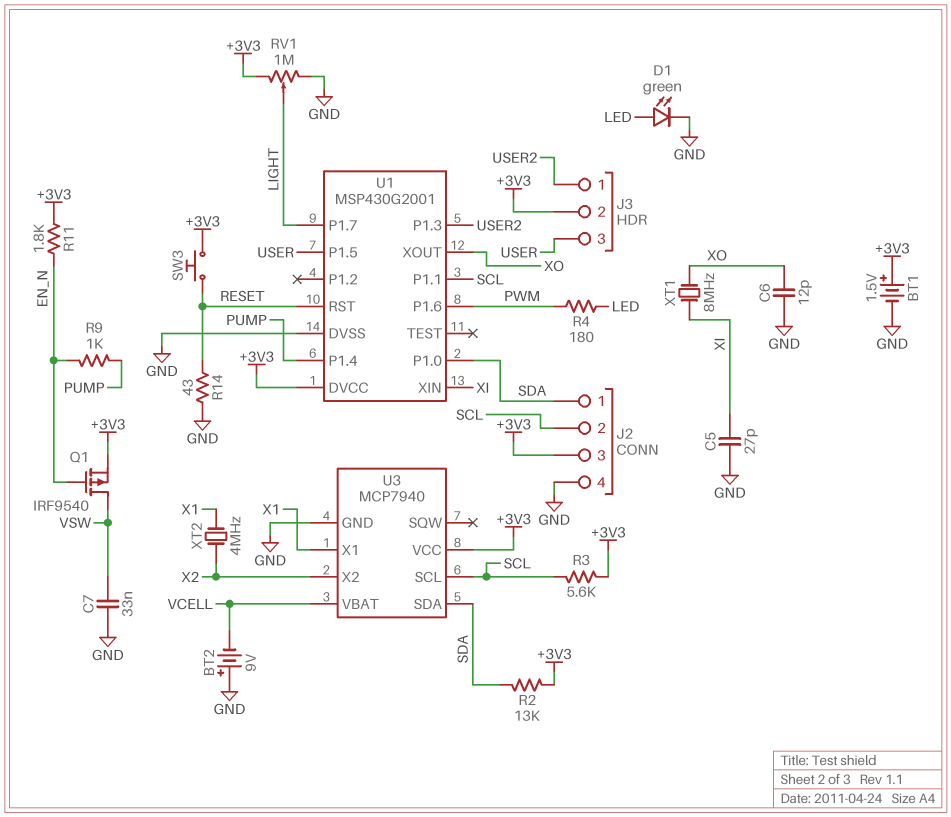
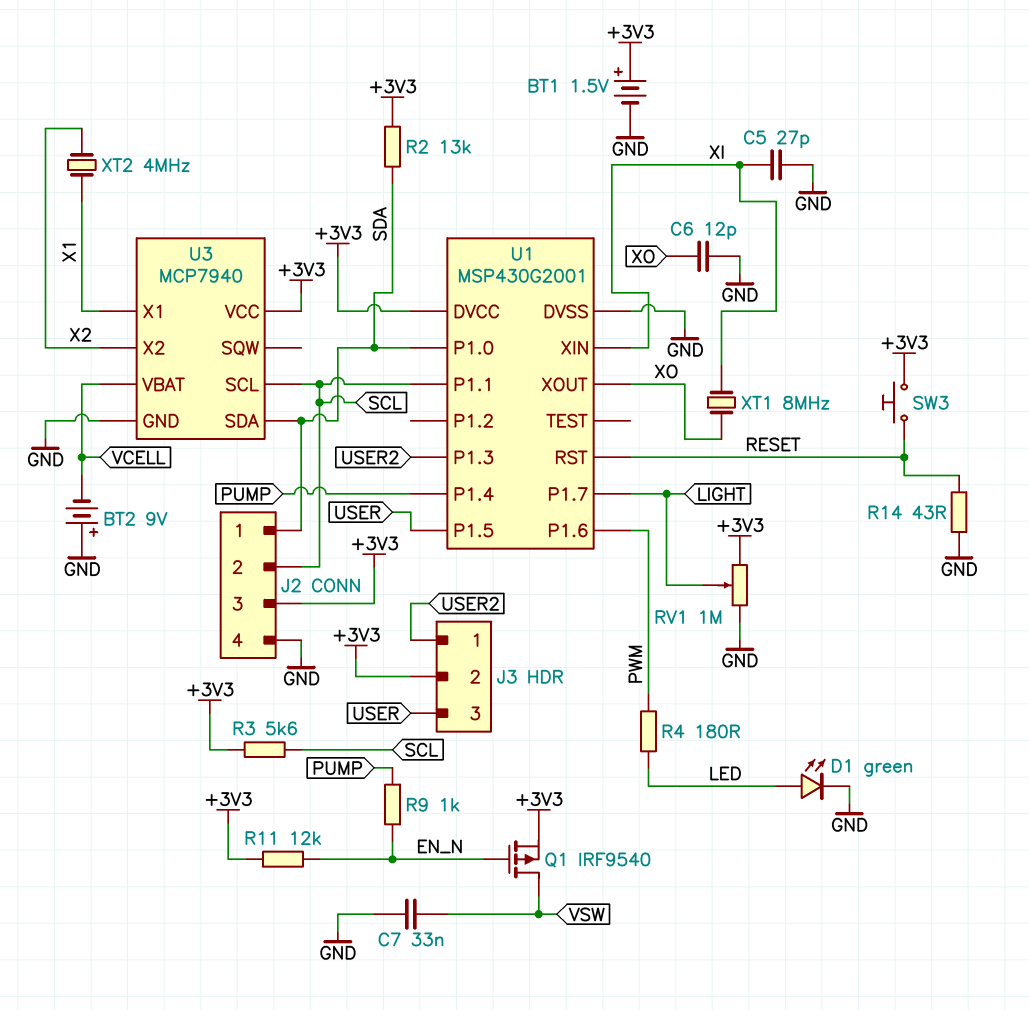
R11: 1.8k (+3V3, EN_N) -> 12k (+3V3, EN_N)

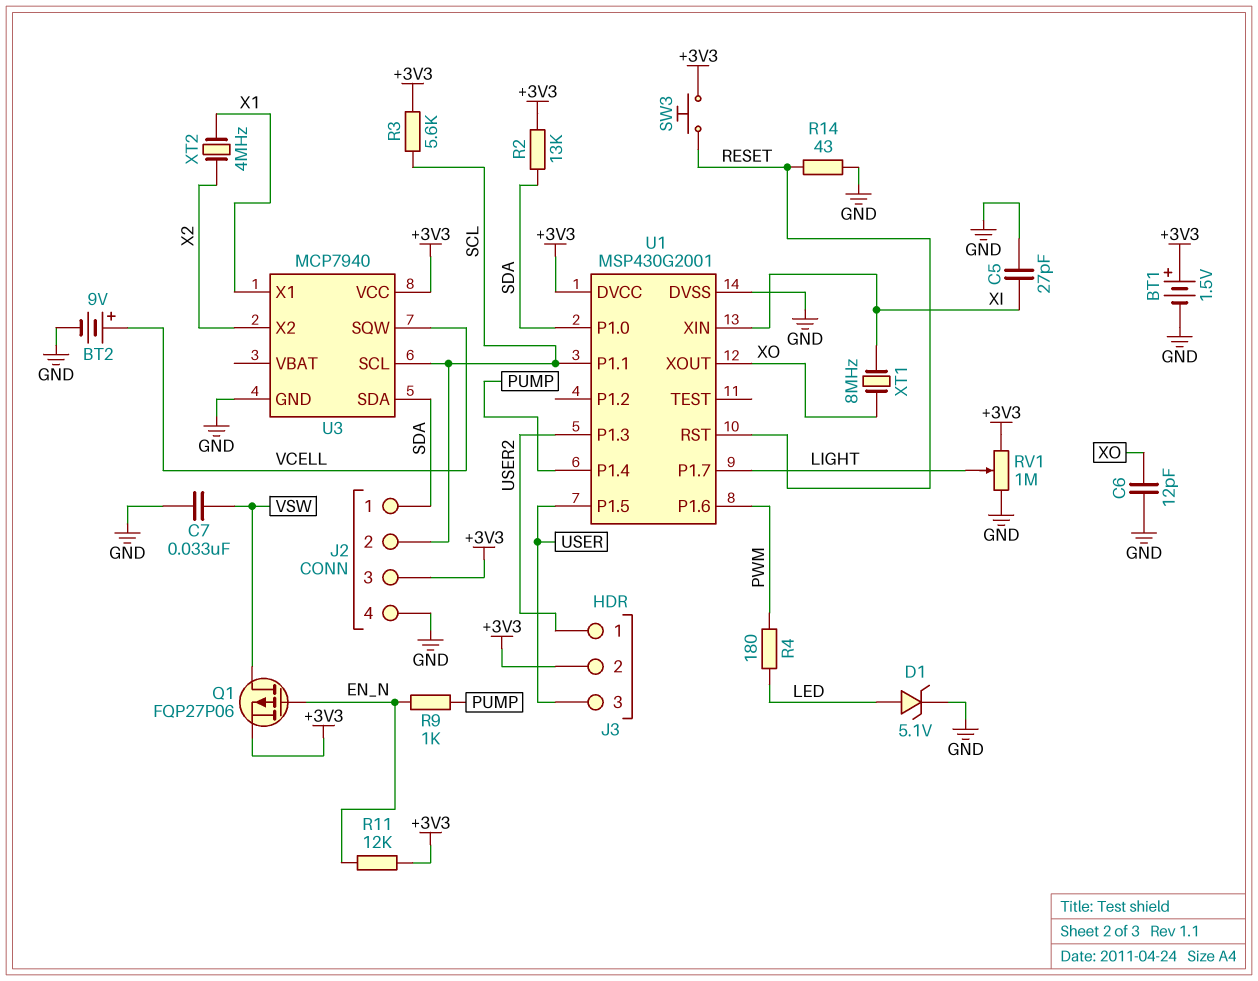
BT2: 9V (plus GND, minus VCELL) -> 9V (plus VCELL, minus GND)
D1: LED green (A LED, K GND) -> zener 5.1V (A LED, K GND)
Q1: PMOS IRF9540 (G EN_N, D VSW, S +3V3) -> PMOS FQP27P06 (G EN_N, D VSW, S +3V3)
U3 pin SQW: none -> VCELL
U3 pin VBAT: VCELL -> none

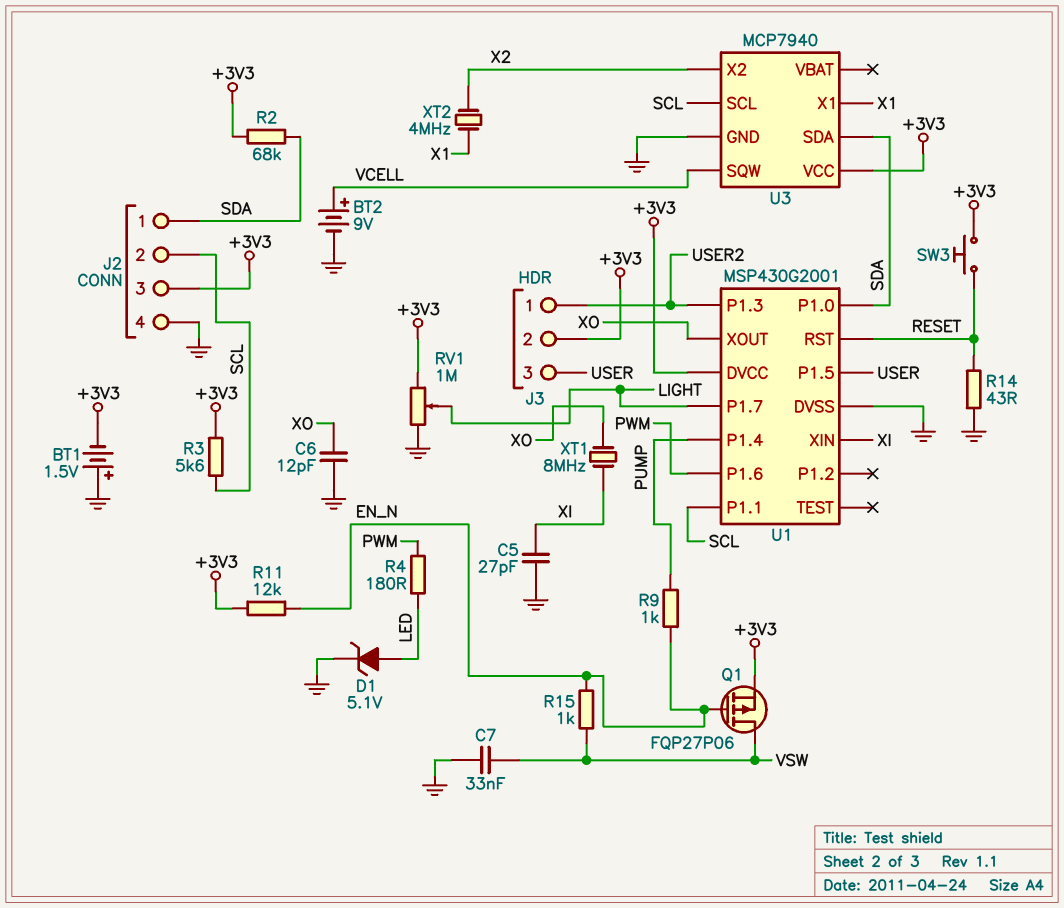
BT1: 1.5V (plus +3V3, minus GND) -> 1.5V (plus GND, minus +3V3)
R2: 13k (+3V3, SDA) -> 68k (+3V3, SDA)
R15: none -> 1k (EN_N, VSW)

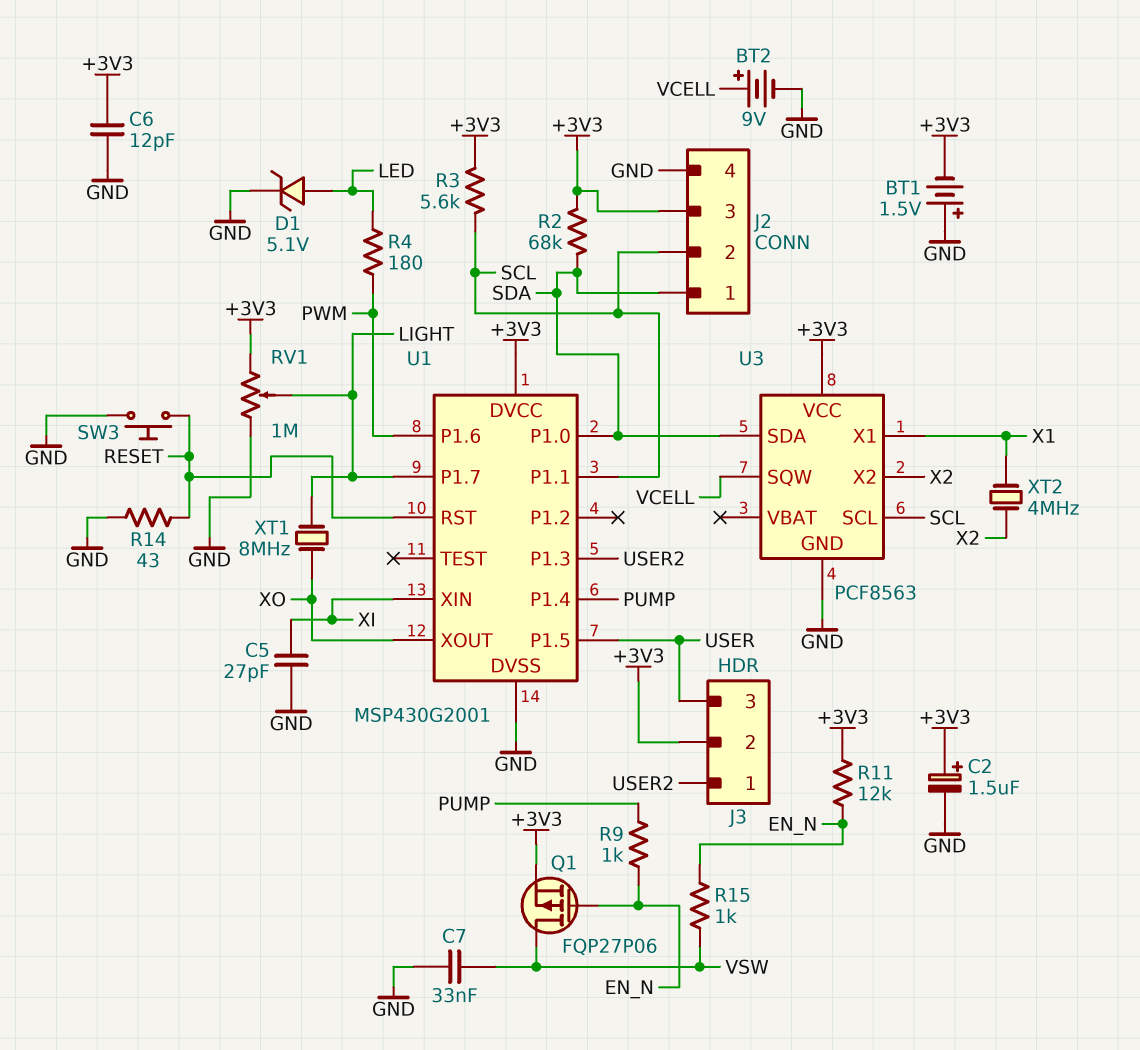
C2: none -> 1.5uF (plus +3V3, minus GND)
C6: 12pF (GND, XO) -> 12pF (+3V3, GND)
SW3: button (+3V3, RESET) -> button (GND, RESET)
U3: MCP7940 -> PCF8563
XT1: 8MHz (XI, XO) -> 8MHz (LIGHT, XO)

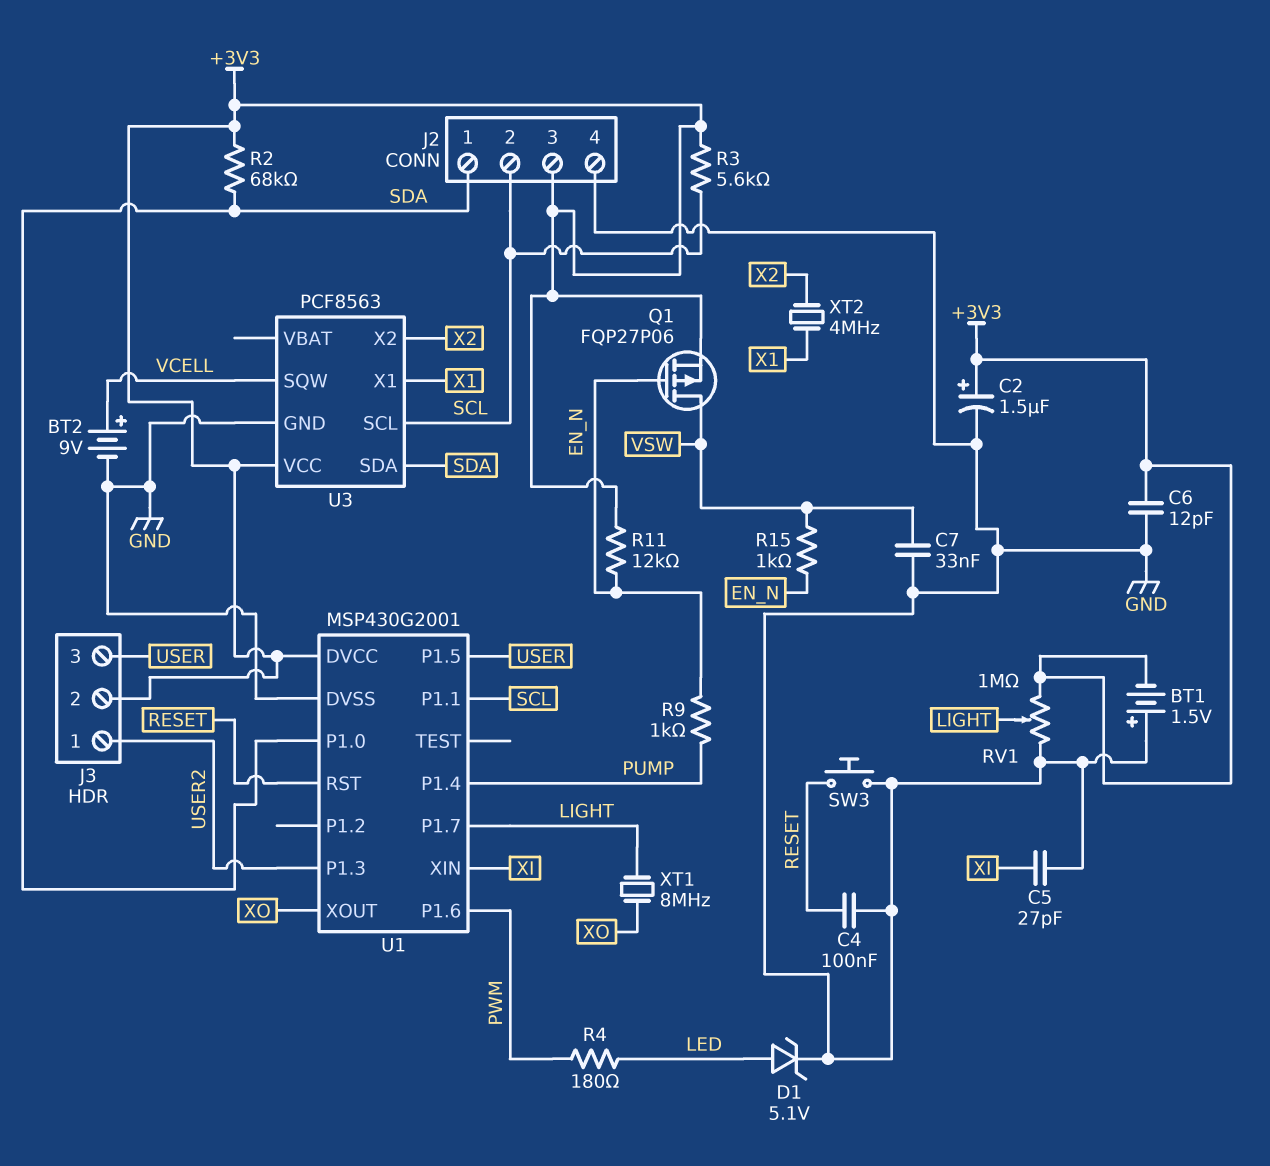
C4: none -> 100nF (GND, RESET)
R14: 43 (GND, RESET) -> none

